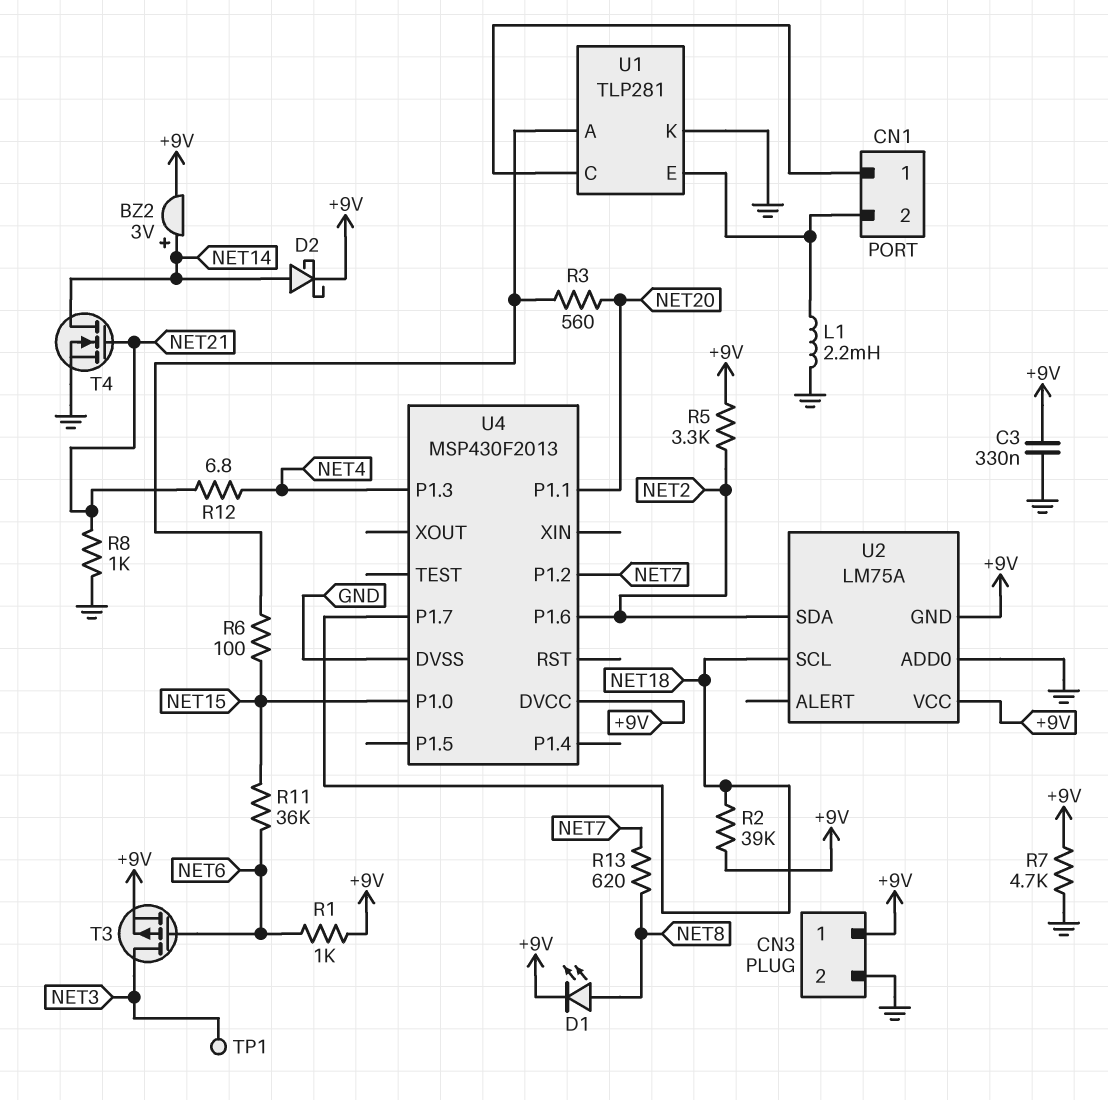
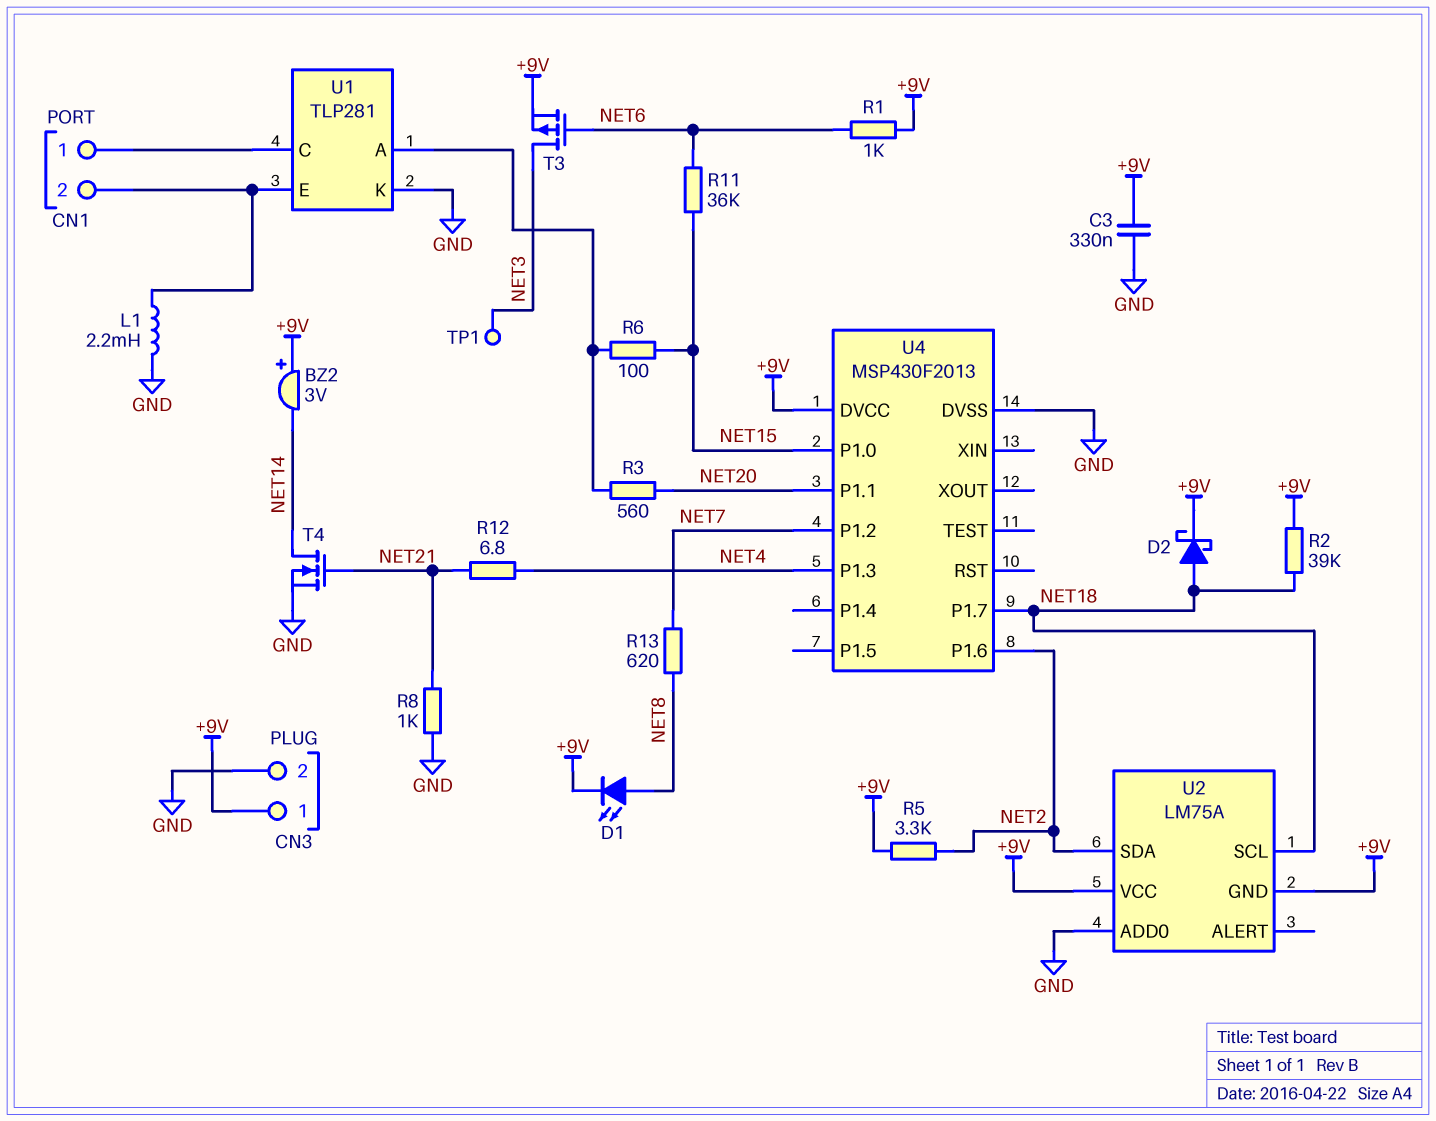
BZ2: buzzer 3V (plus NET14, minus +9V) -> buzzer 3V (plus +9V, minus NET14)
D2: schottky (A NET14, K +9V) -> schottky (A NET18, K +9V)
R7: 4.7k (+9V, GND) -> none

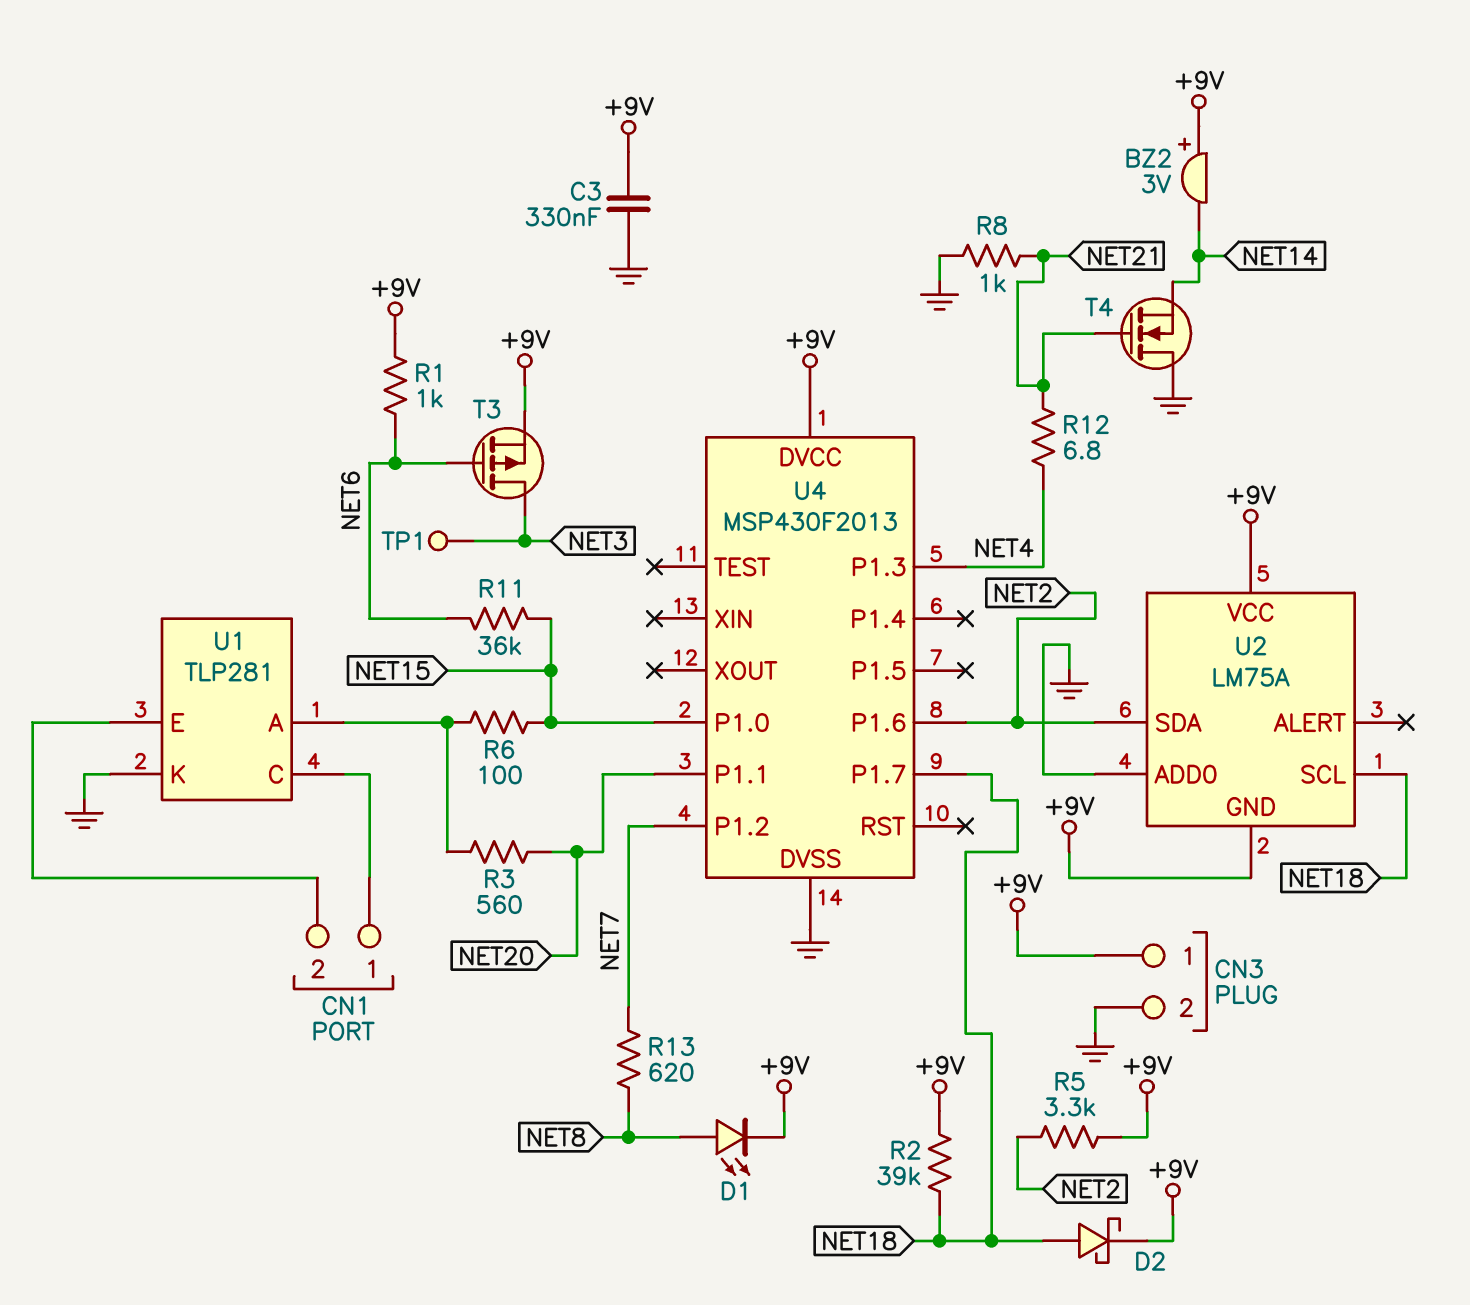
L1: 2.2mH (CN1/2, GND) -> none
T4: NMOS (G NET21, D NET14, S GND) -> NMOS (G NET21, D GND, S NET14)

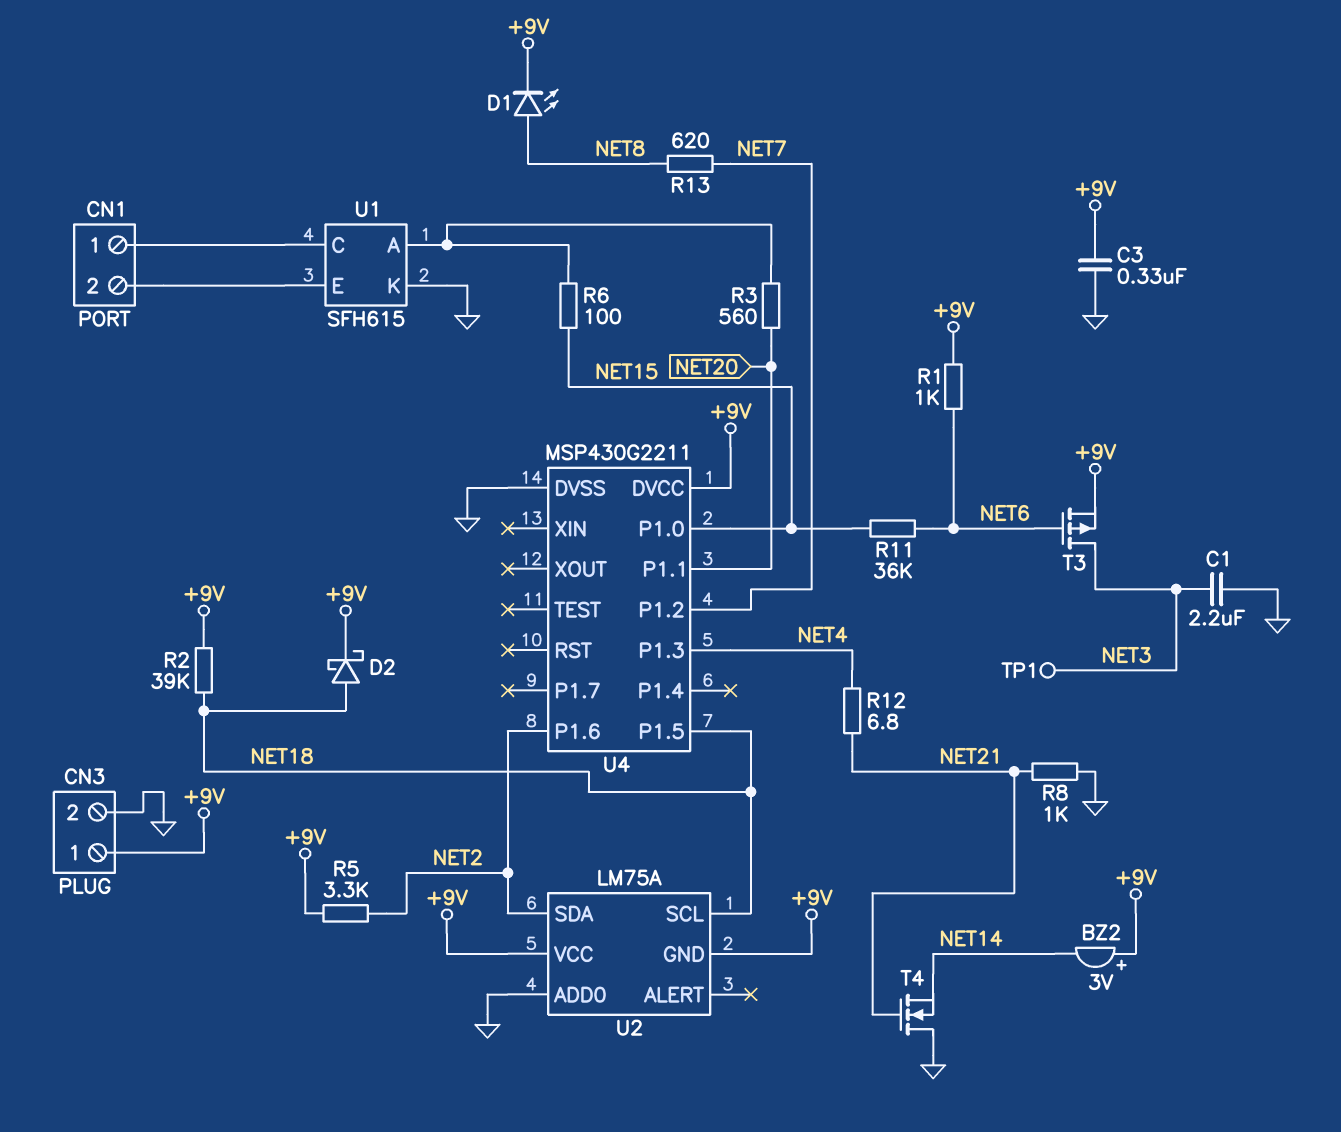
C1: none -> 2.2uF (GND, NET3)
U1: TLP281 -> SFH615
U4: MSP430F2013 -> MSP430G2211
U4 pin P1.5: none -> NET18
U4 pin P1.7: NET18 -> none

